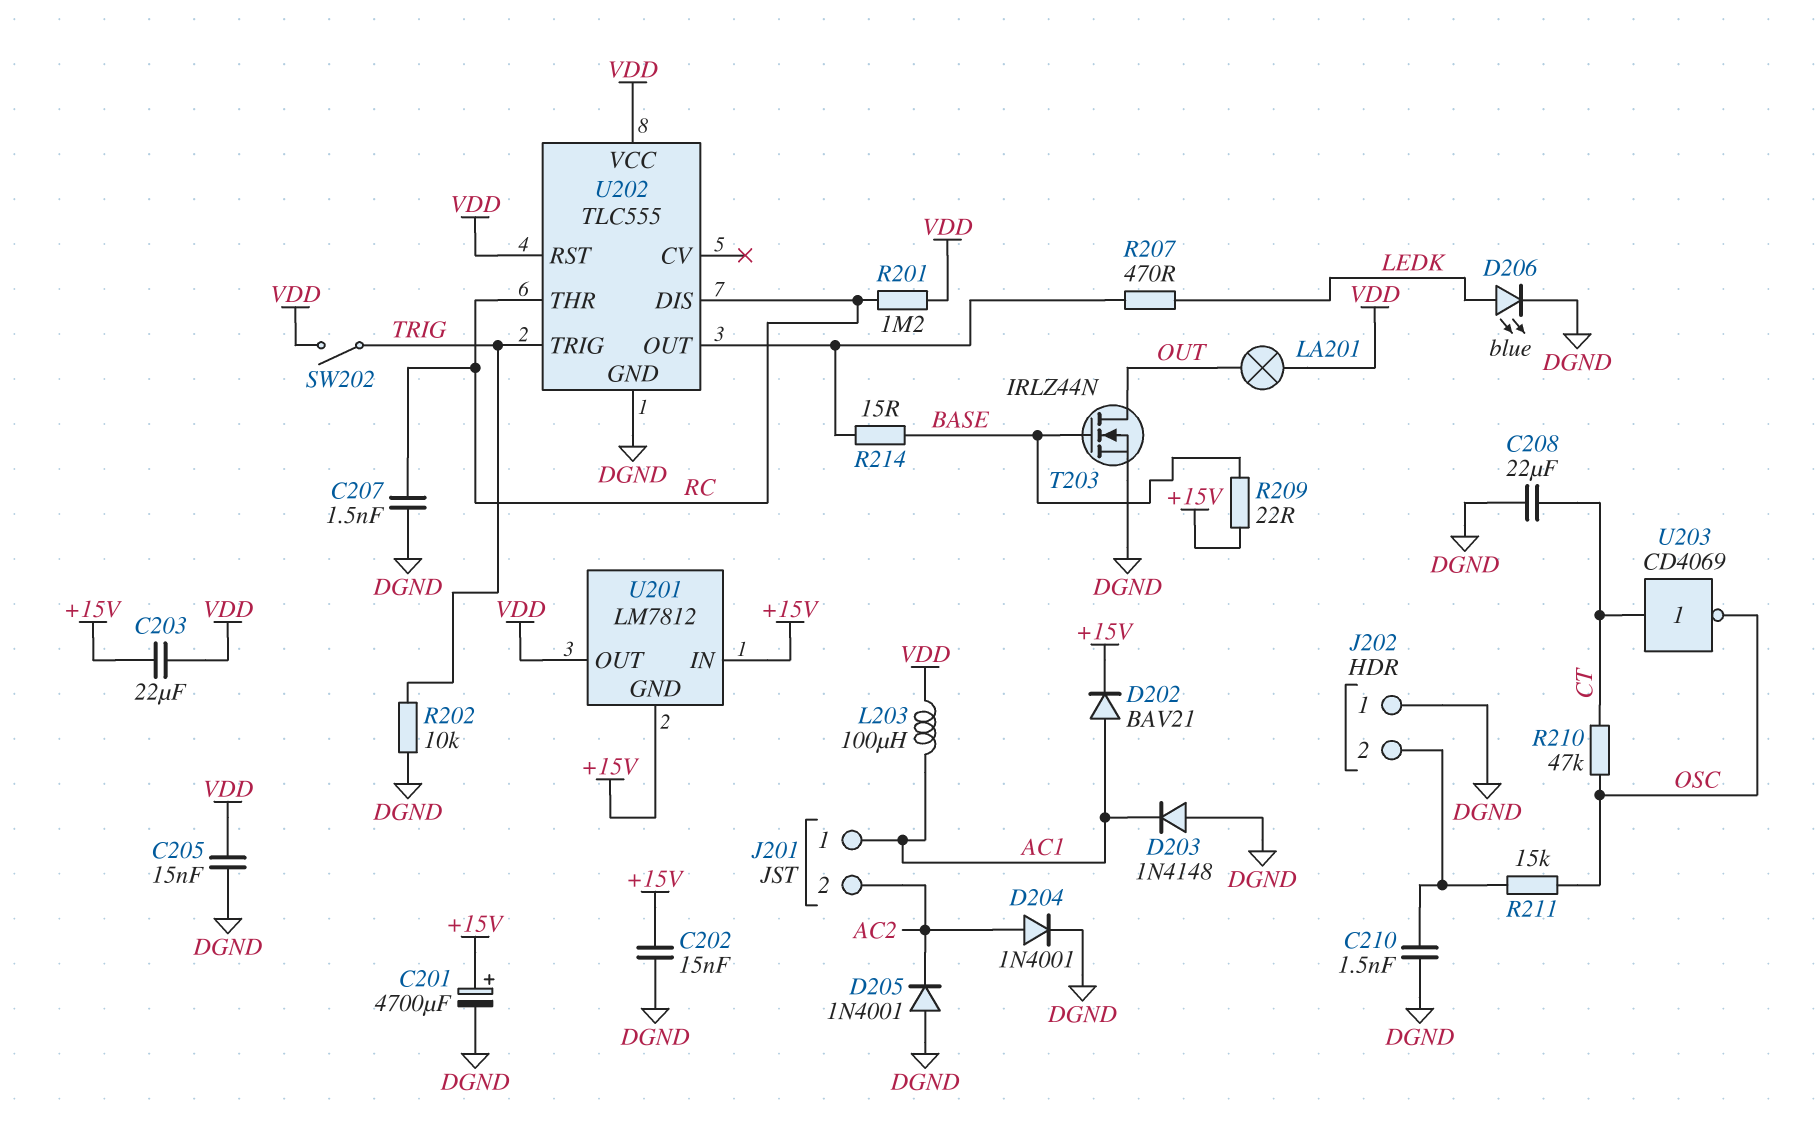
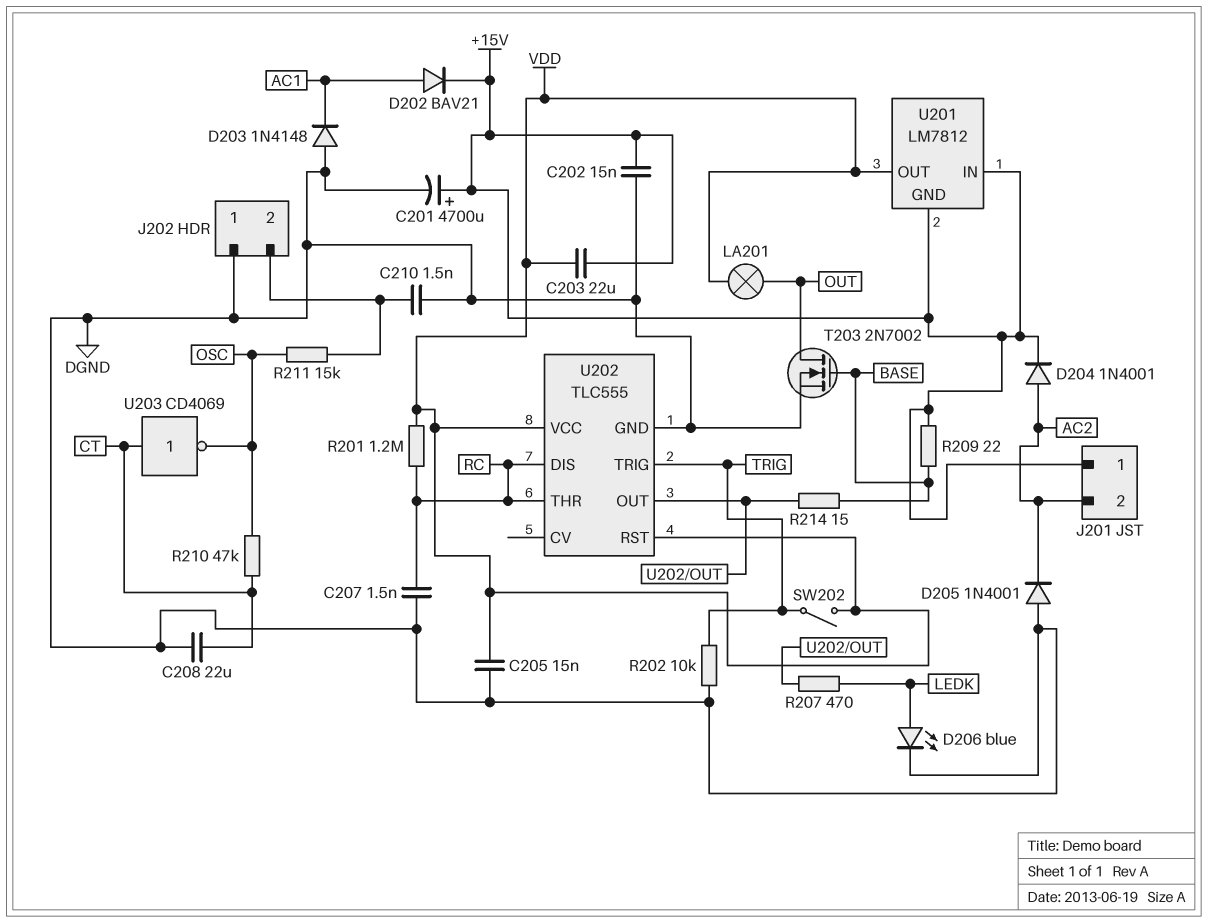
D204: diode 1N4001 (A AC2, K DGND) -> diode 1N4001 (A AC2, K +15V)
J201 pin 1: AC1 -> +15V
L203: 100uH (AC1, VDD) -> none
T203: NMOS IRLZ44N (G BASE, D OUT, S DGND) -> NMOS 2N7002 (G BASE, D OUT, S DGND)

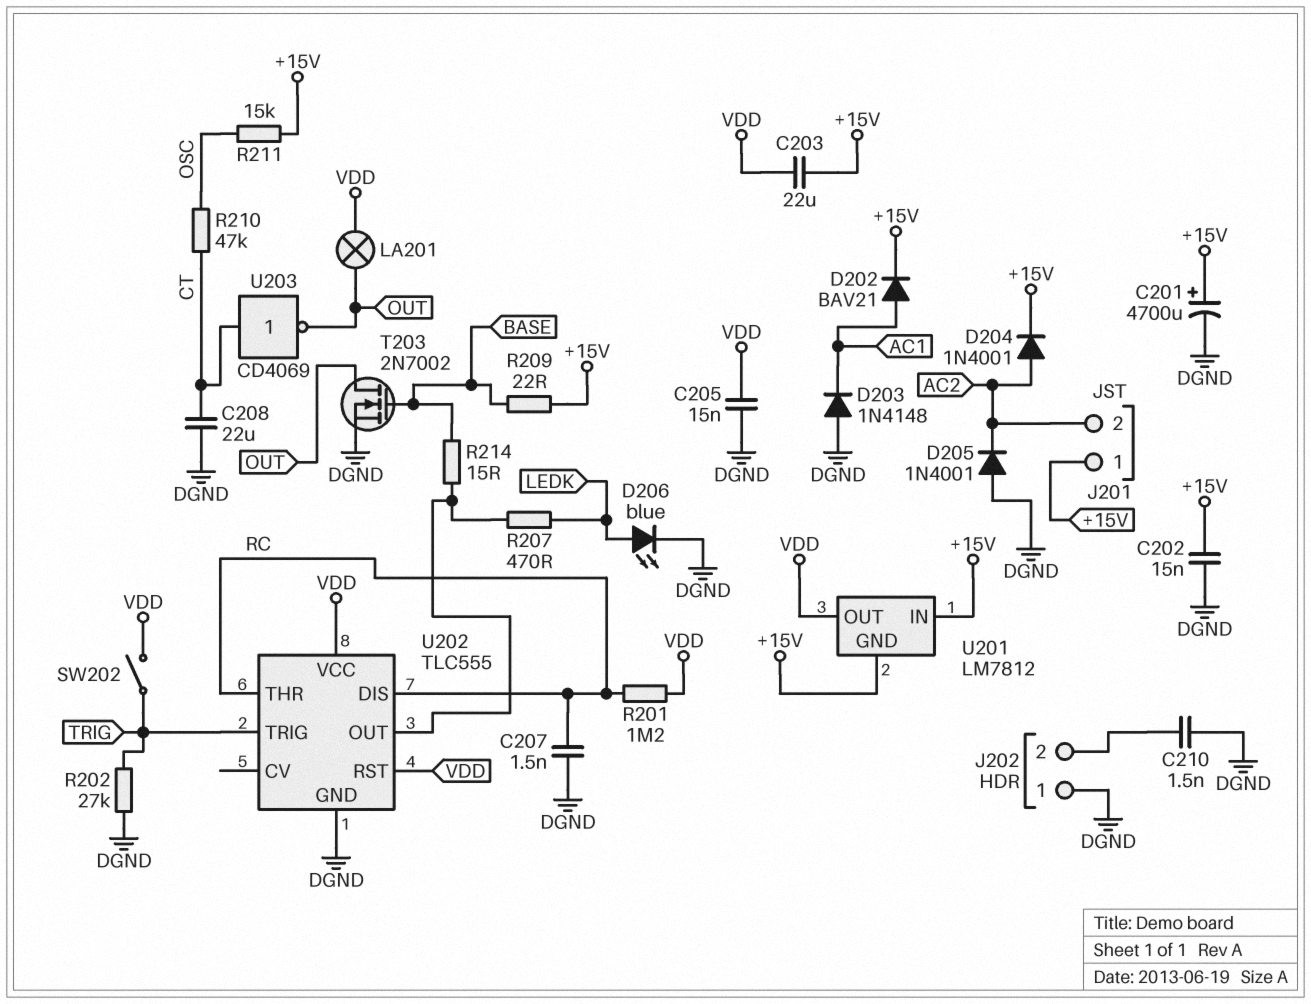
R202: 10k (DGND, TRIG) -> 27k (DGND, TRIG)
R211: 15k (J202/2, OSC) -> 15k (+15V, OSC)
U203: NOT CD4069 (in CT, out OSC) -> NOT CD4069 (in CT, out OUT)

